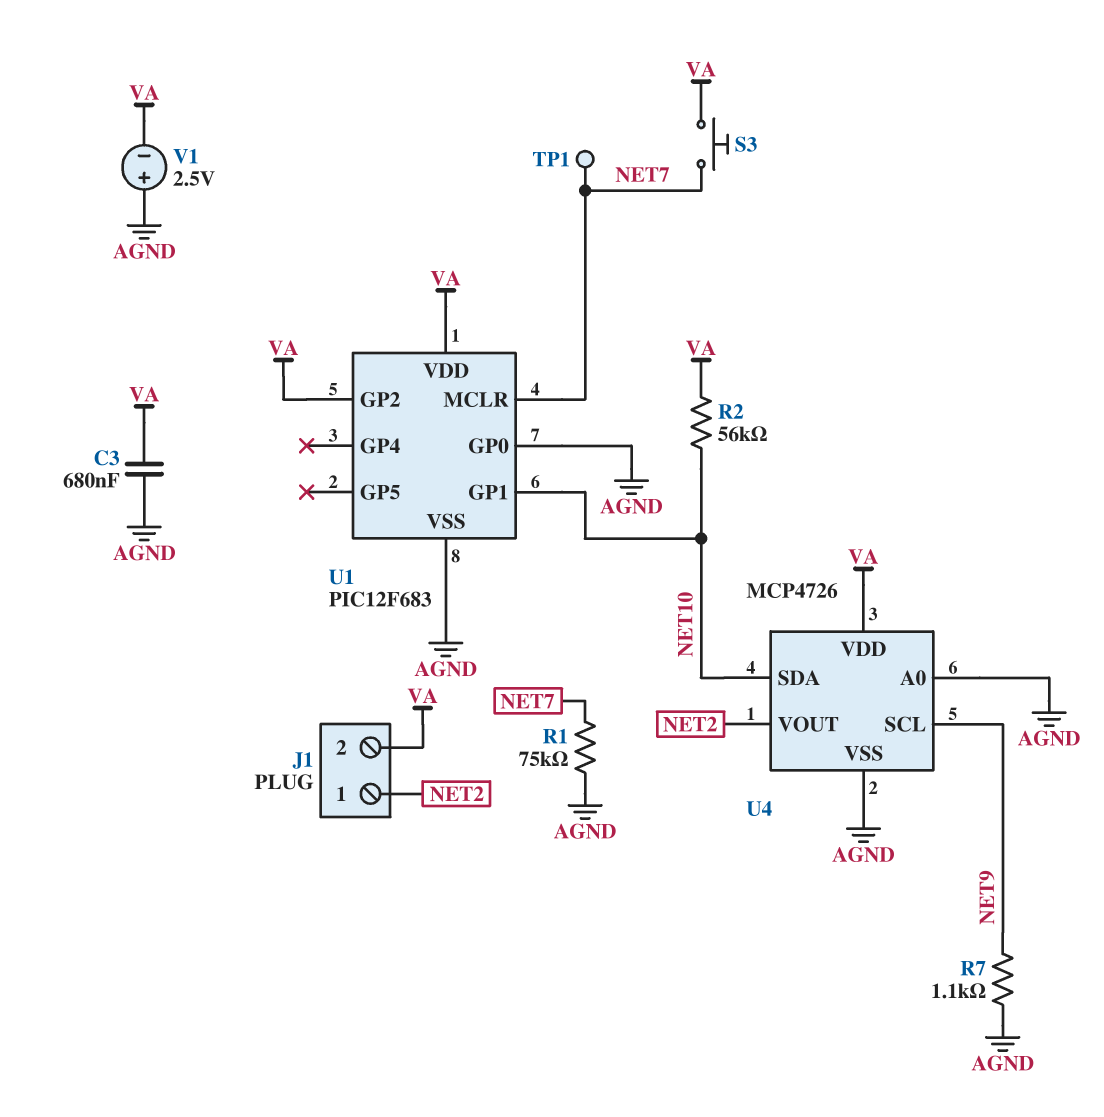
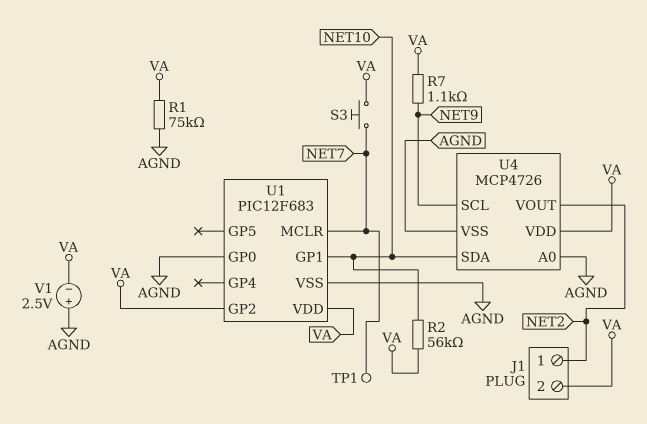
C3: 680nF (AGND, VA) -> none
R1: 75k (AGND, NET7) -> 75k (AGND, VA)
R7: 1.1k (AGND, NET9) -> 1.1k (NET9, VA)

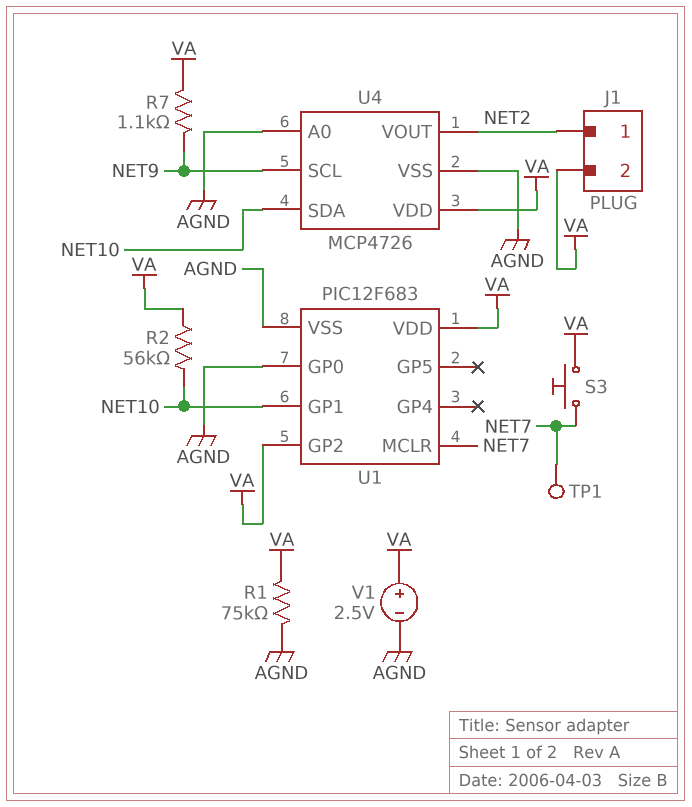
V1: 2.5V (plus AGND, minus VA) -> 2.5V (plus VA, minus AGND)

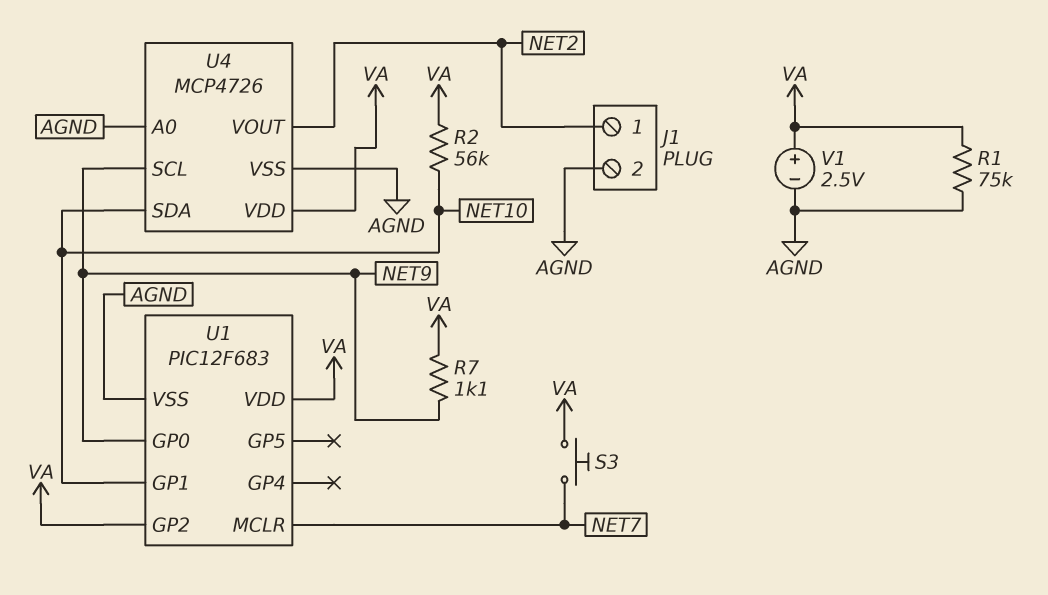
J1 pin 2: VA -> AGND
TP1: test point (NET7) -> none
U1 pin GP0: AGND -> NET9

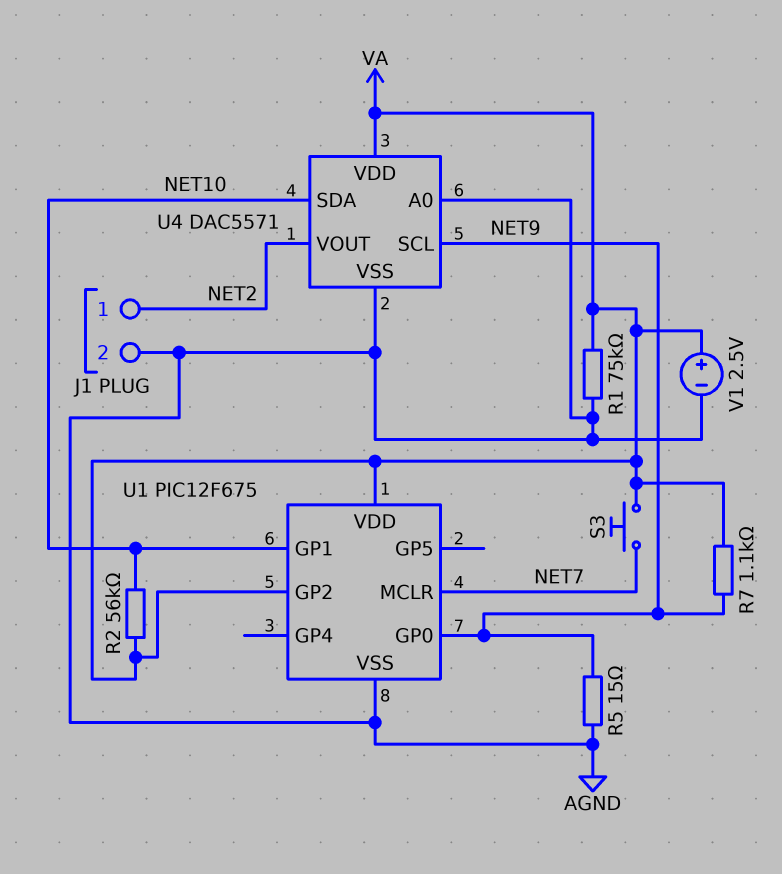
R5: none -> 15 (AGND, NET9)
U1: PIC12F683 -> PIC12F675
U4: MCP4726 -> DAC5571

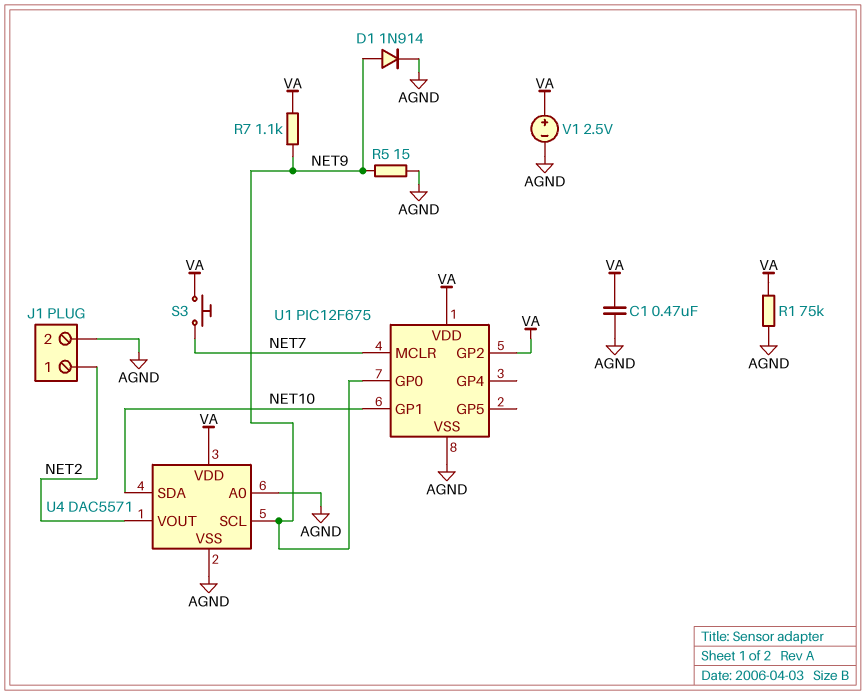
C1: none -> 470nF (AGND, VA)
D1: none -> diode 1N914 (A NET9, K AGND)
R2: 56k (NET10, VA) -> none

